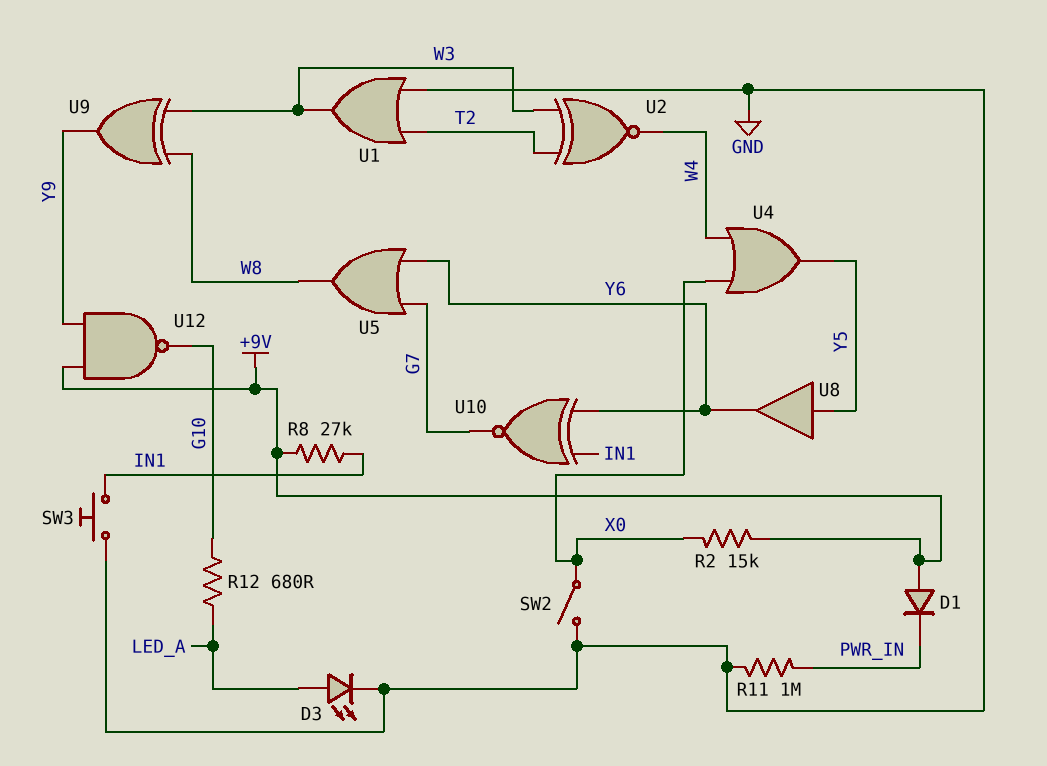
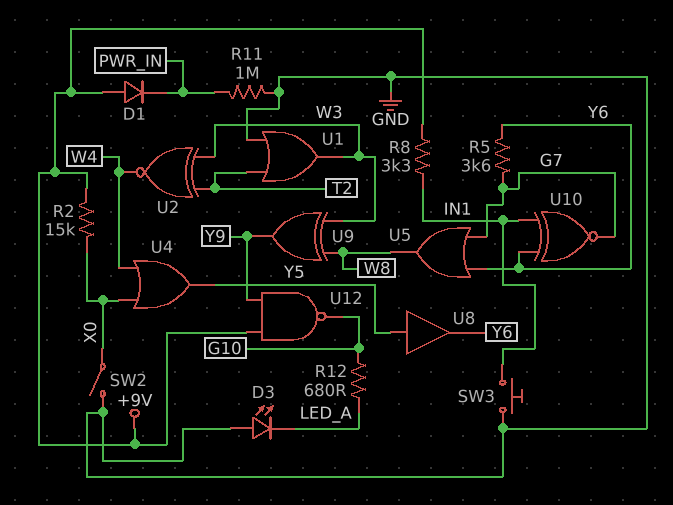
D3: LED (A LED_A, K GND) -> LED (A GND, K LED_A)
R5: none -> 3.6k (G7, Y6)
R8: 27k (+9V, IN1) -> 3.3k (+9V, IN1)

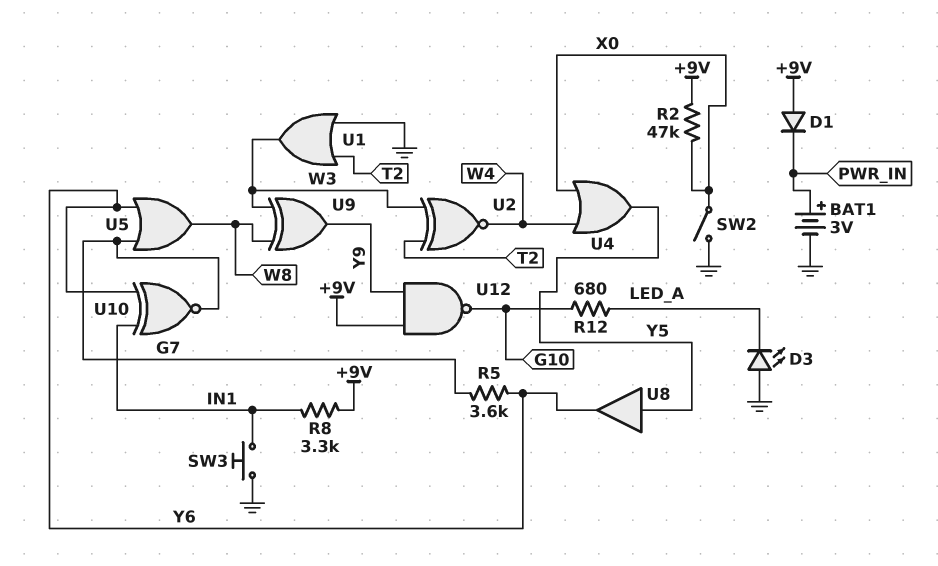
BAT1: none -> 3V (plus PWR_IN, minus GND)
R2: 15k (+9V, X0) -> 47k (+9V, X0)
R11: 1M (GND, PWR_IN) -> none

